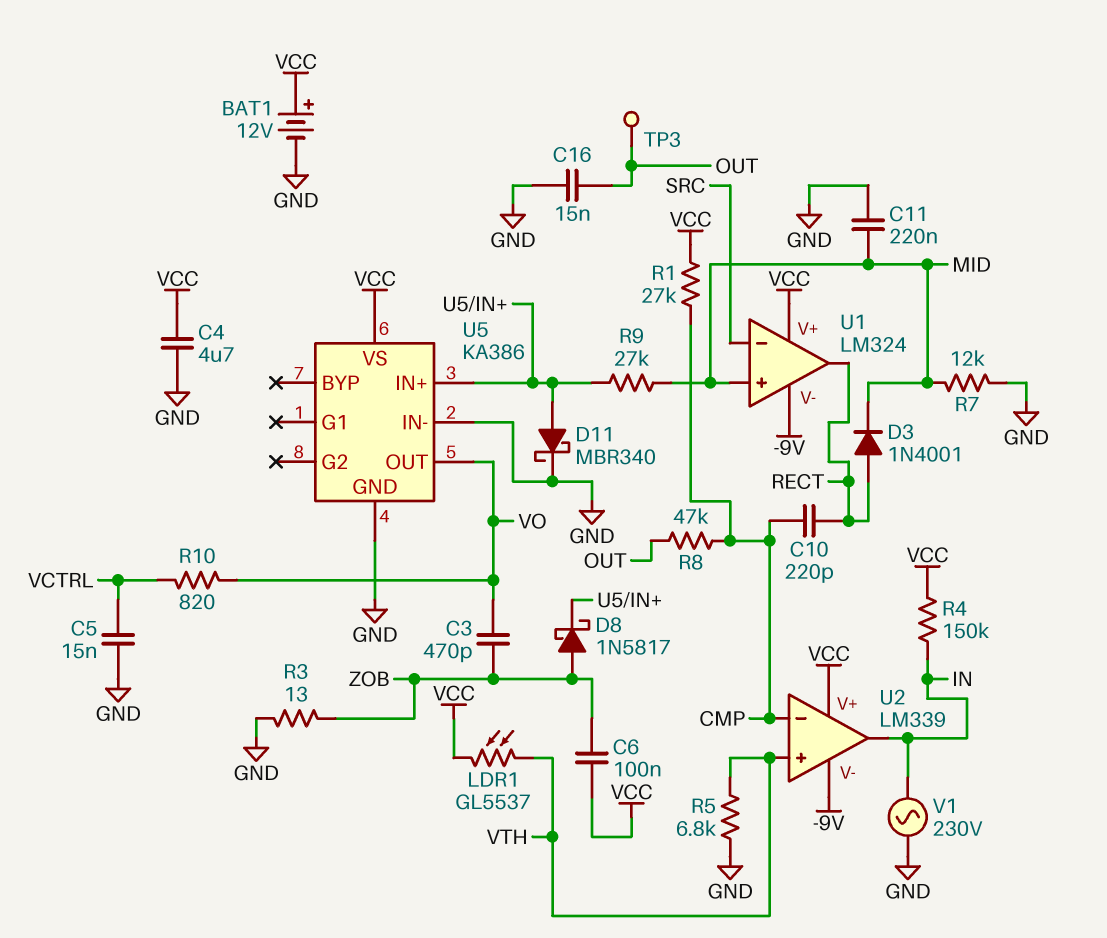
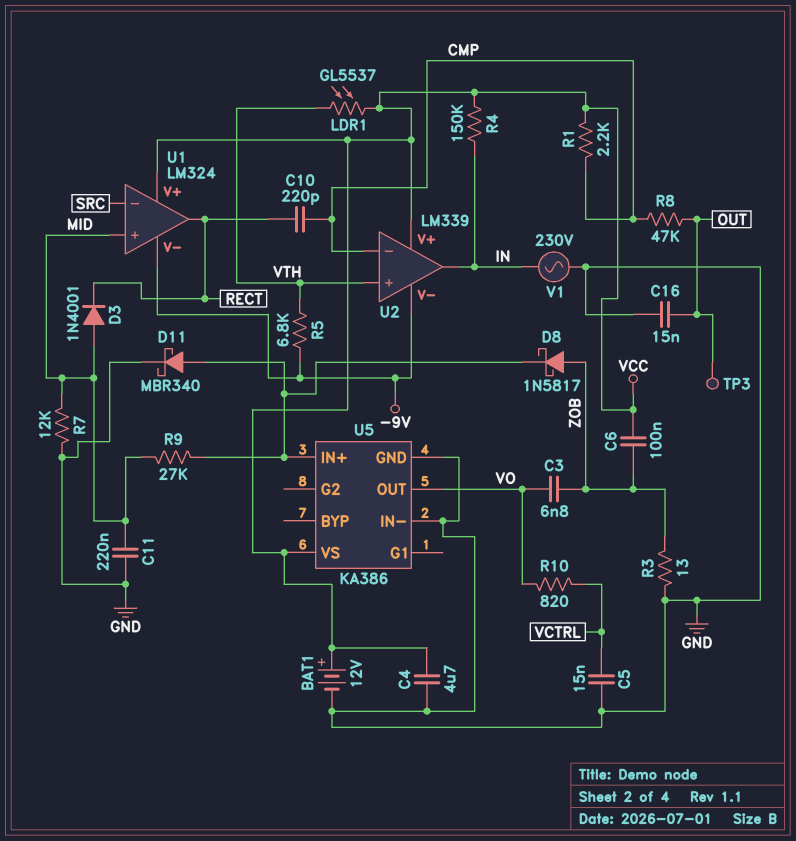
C3: 470pF (VO, ZOB) -> 6.8nF (VO, ZOB)
D3: diode 1N4001 (A RECT, K MID) -> diode 1N4001 (A MID, K RECT)
R1: 27k (CMP, VCC) -> 2.2k (CMP, VCC)
R5: 6.8k (GND, VTH) -> 6.8k (-9V, VTH)

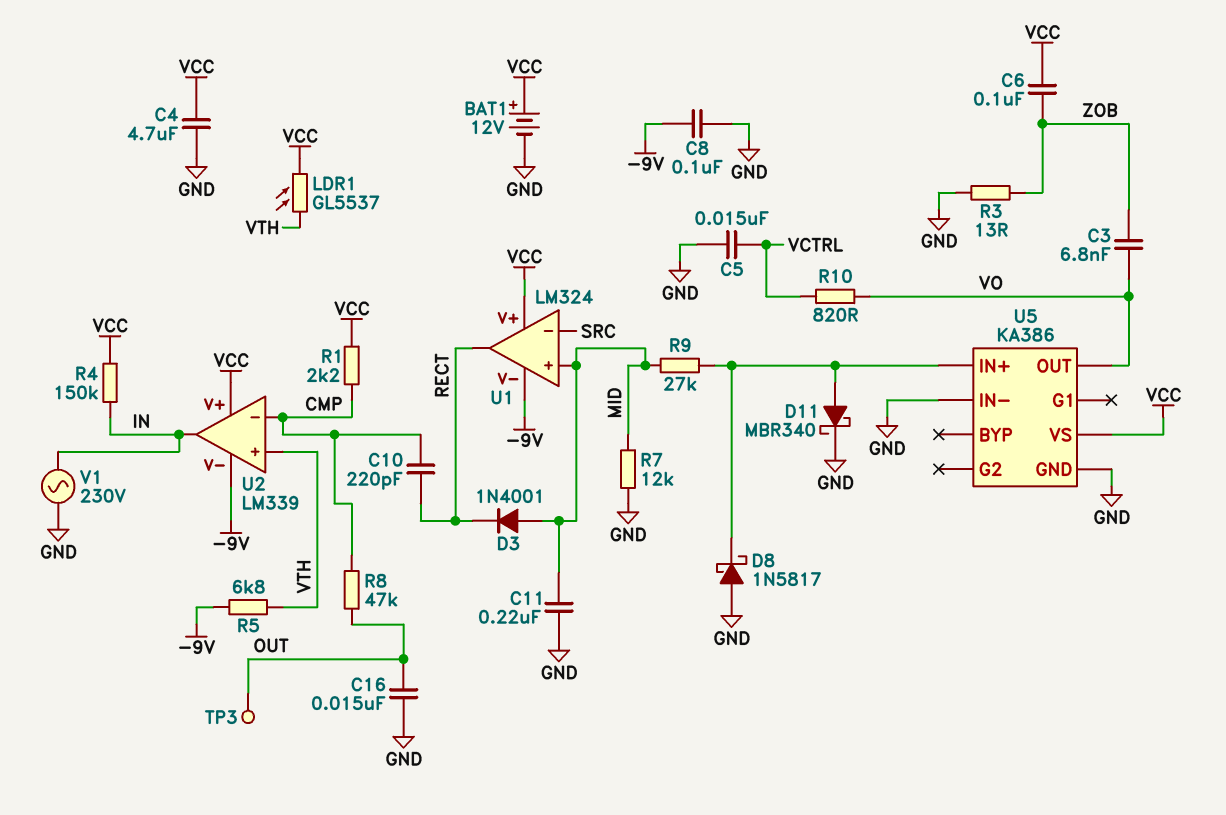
C8: none -> 100nF (-9V, GND)
D8: schottky 1N5817 (A ZOB, K U5/IN+) -> schottky 1N5817 (A GND, K U5/IN+)

